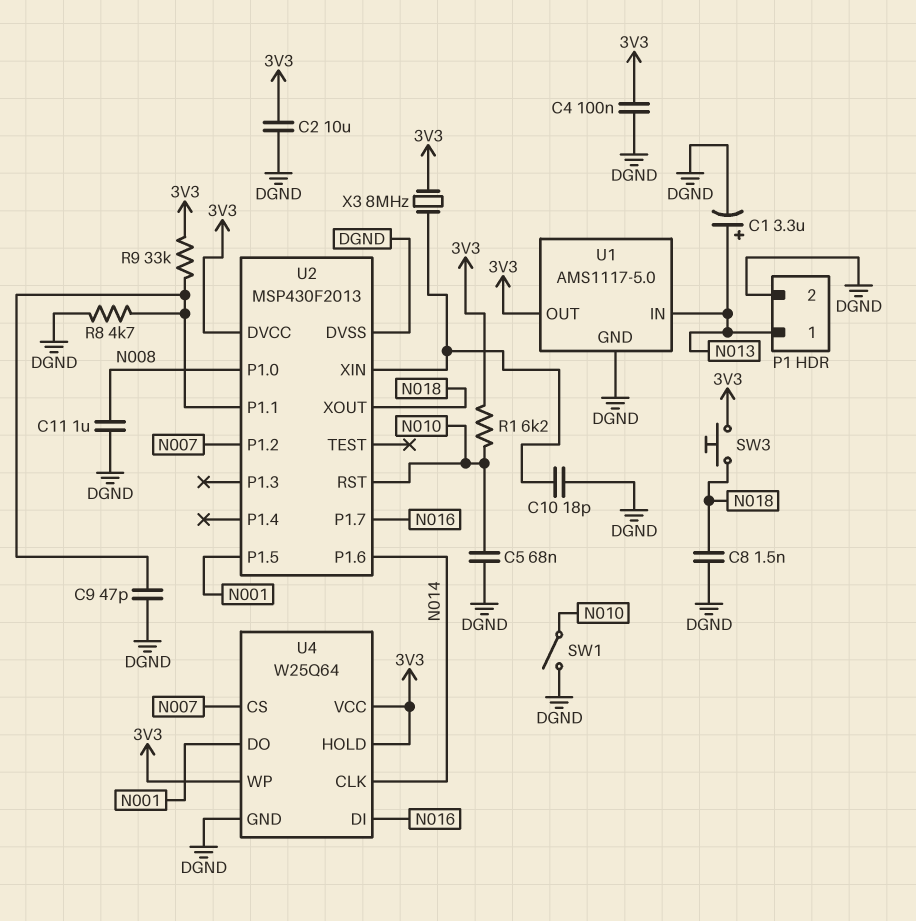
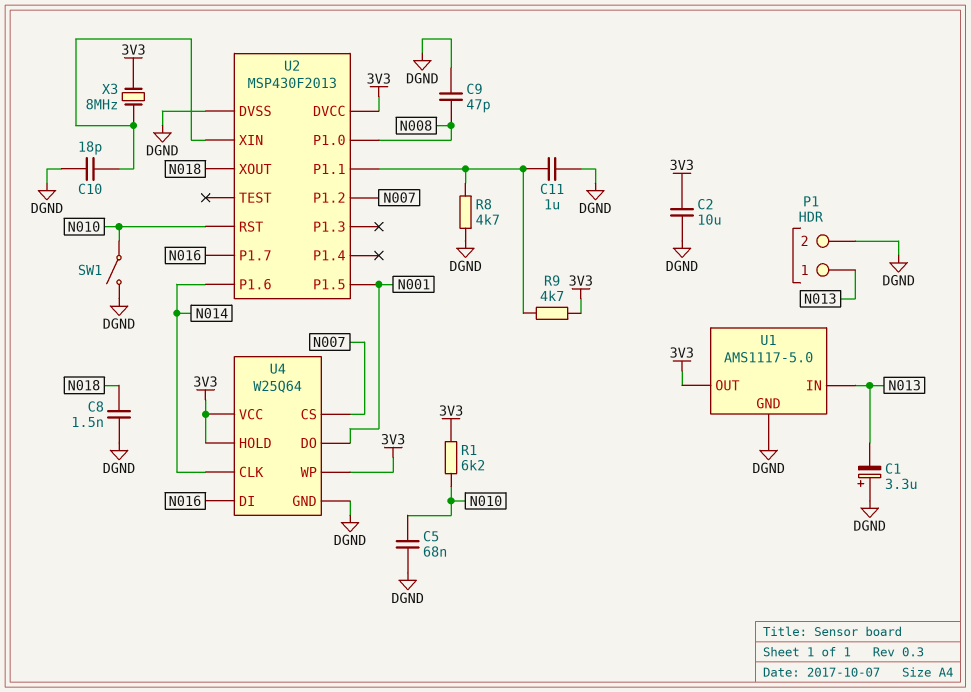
C1: 3.3uF (plus N013, minus DGND) -> 3.3uF (plus DGND, minus N013)
C4: 100nF (3V3, DGND) -> none
C9: 47pF (DGND, U2/P1.1) -> 47pF (DGND, N008)
C11: 1uF (DGND, N008) -> 1uF (DGND, U2/P1.1)
R9: 33k (3V3, U2/P1.1) -> 4.7k (3V3, U2/P1.1)
SW3: button (3V3, N018) -> none

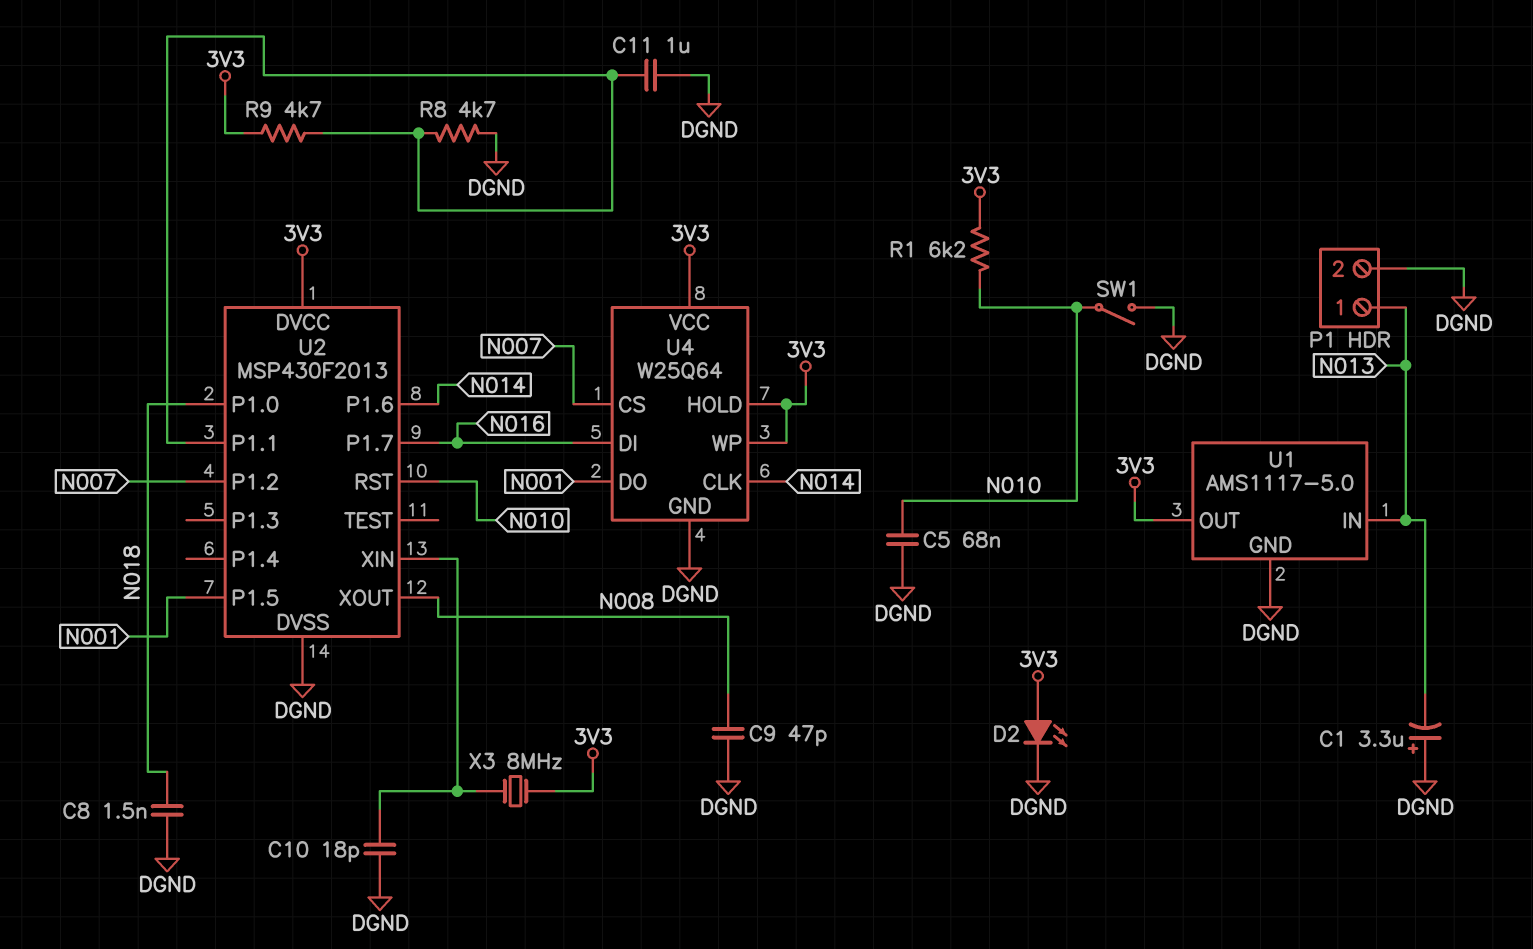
C2: 10uF (3V3, DGND) -> none
D2: none -> LED (A 3V3, K DGND)
U2 pin P1.0: N008 -> N018
U2 pin XOUT: N018 -> N008

